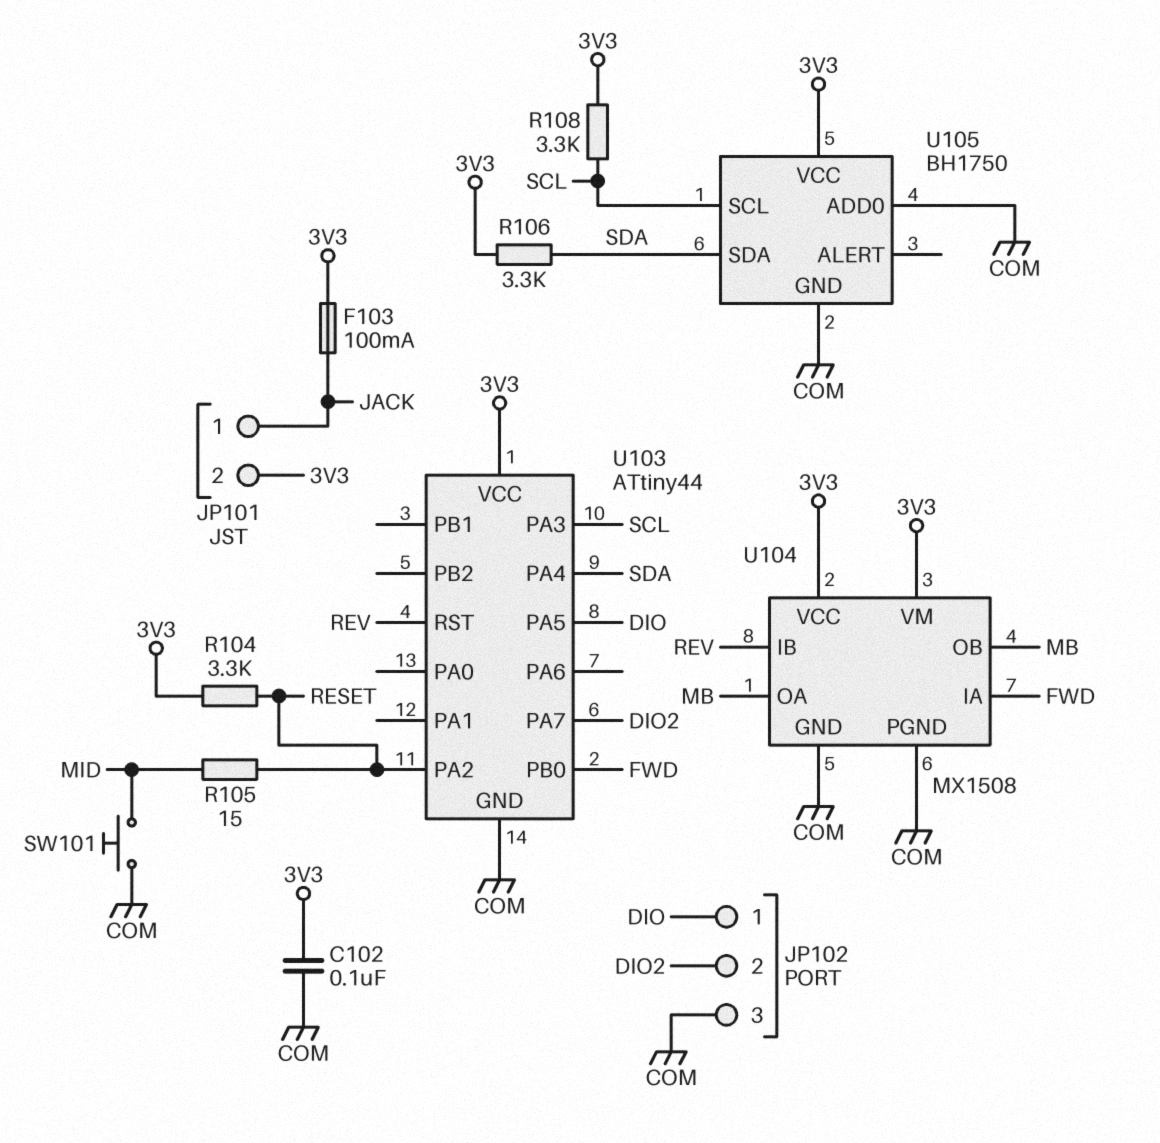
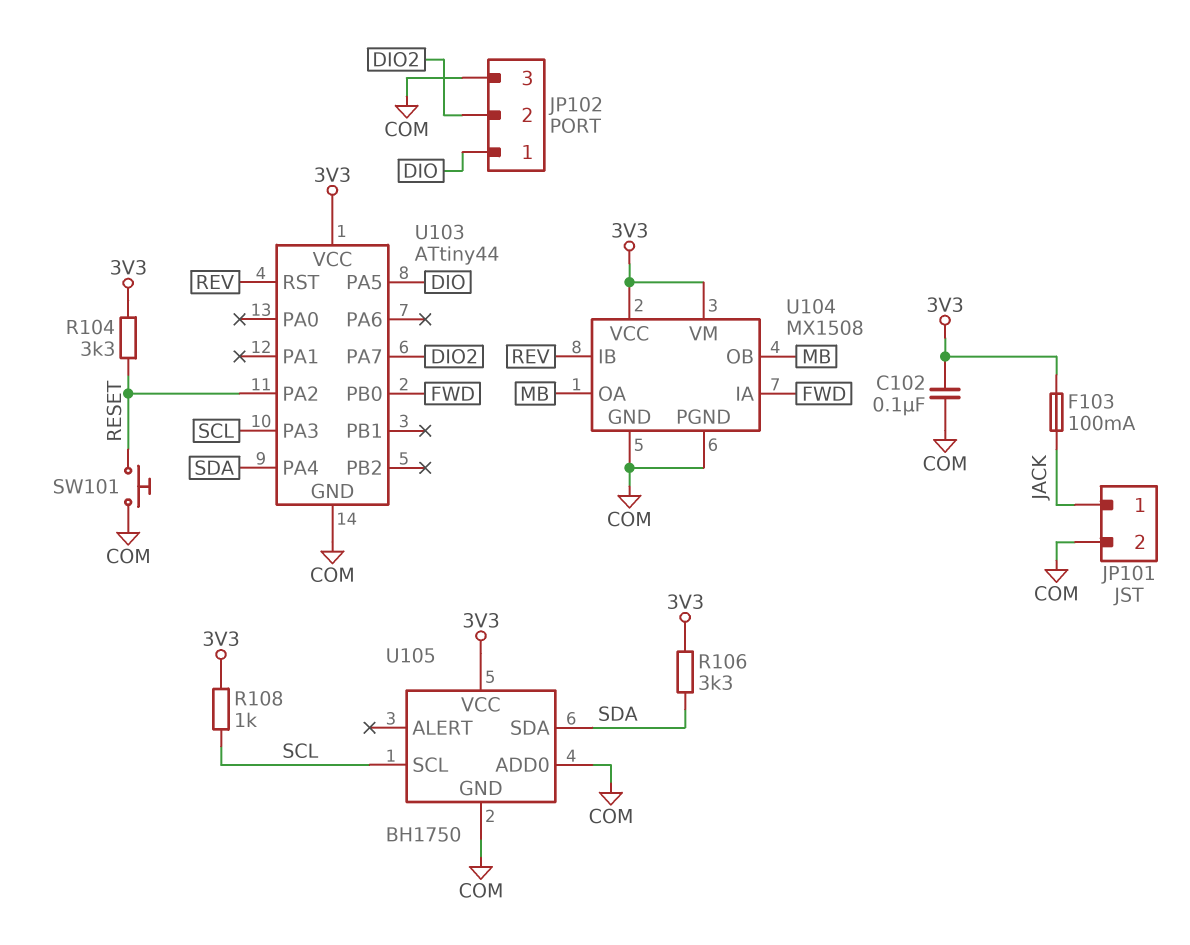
JP101 pin 2: 3V3 -> COM
R105: 15 (MID, RESET) -> none
R108: 3.3k (3V3, SCL) -> 1k (3V3, SCL)
SW101: button (COM, MID) -> button (COM, RESET)

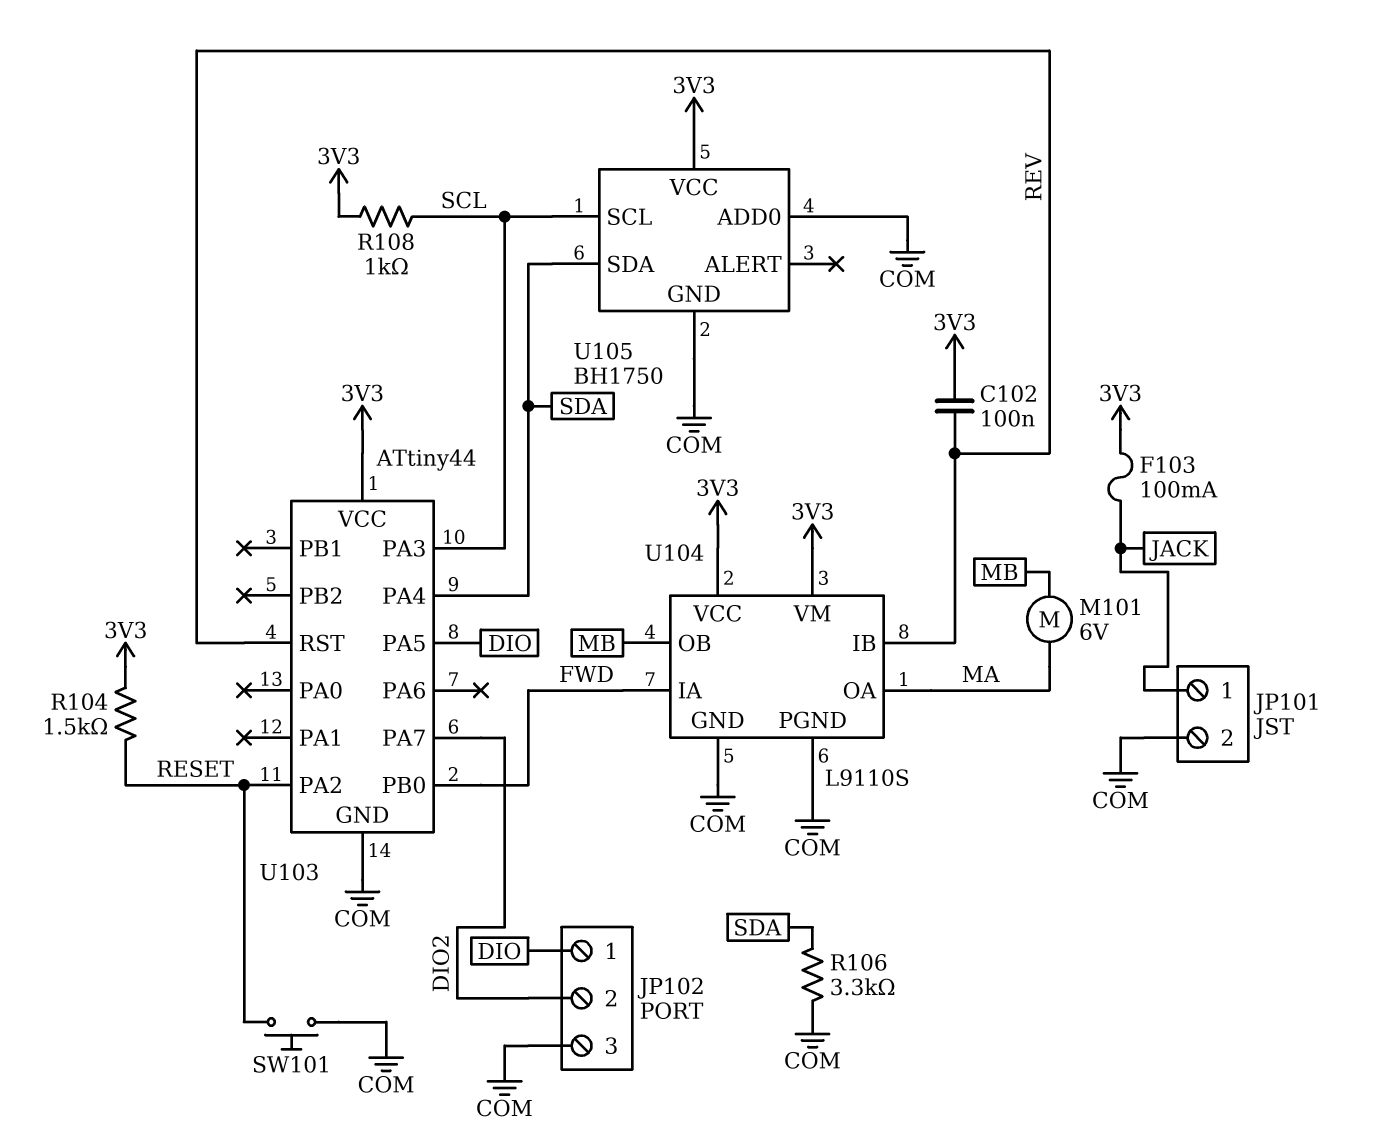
C102: 100nF (3V3, COM) -> 100nF (3V3, REV)
M101: none -> motor 6V (MA, MB)
R104: 3.3k (3V3, RESET) -> 1.5k (3V3, RESET)
R106: 3.3k (3V3, SDA) -> 3.3k (COM, SDA)
U104: MX1508 -> L9110S
U104 pin OA: MB -> MA

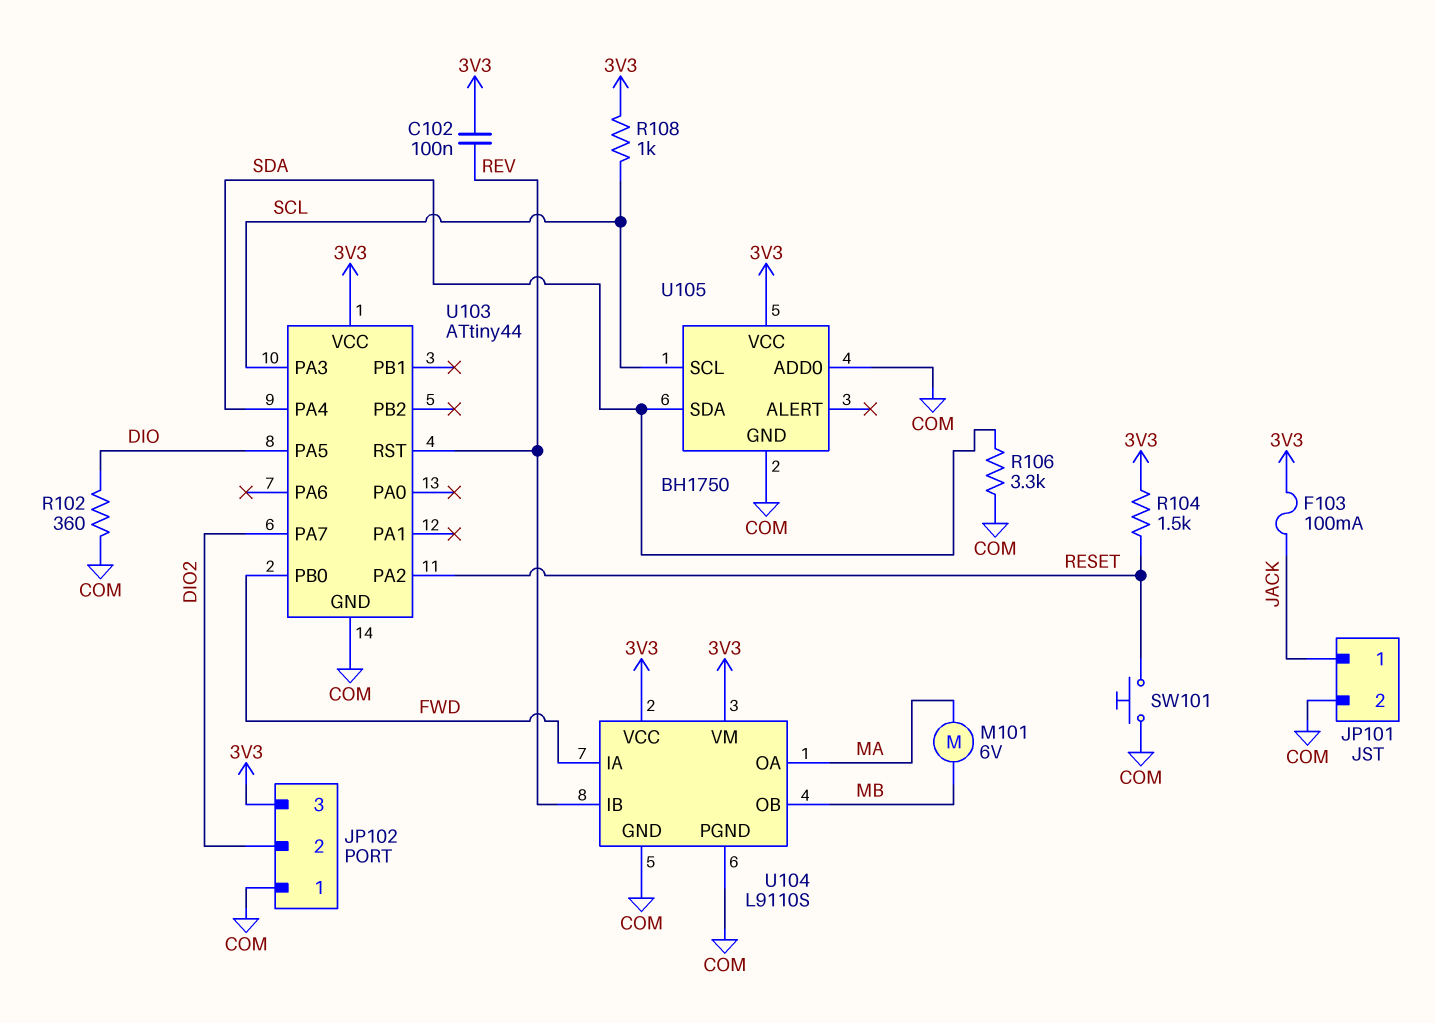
JP102 pin 1: DIO -> COM
JP102 pin 3: COM -> 3V3
R102: none -> 360 (COM, DIO)

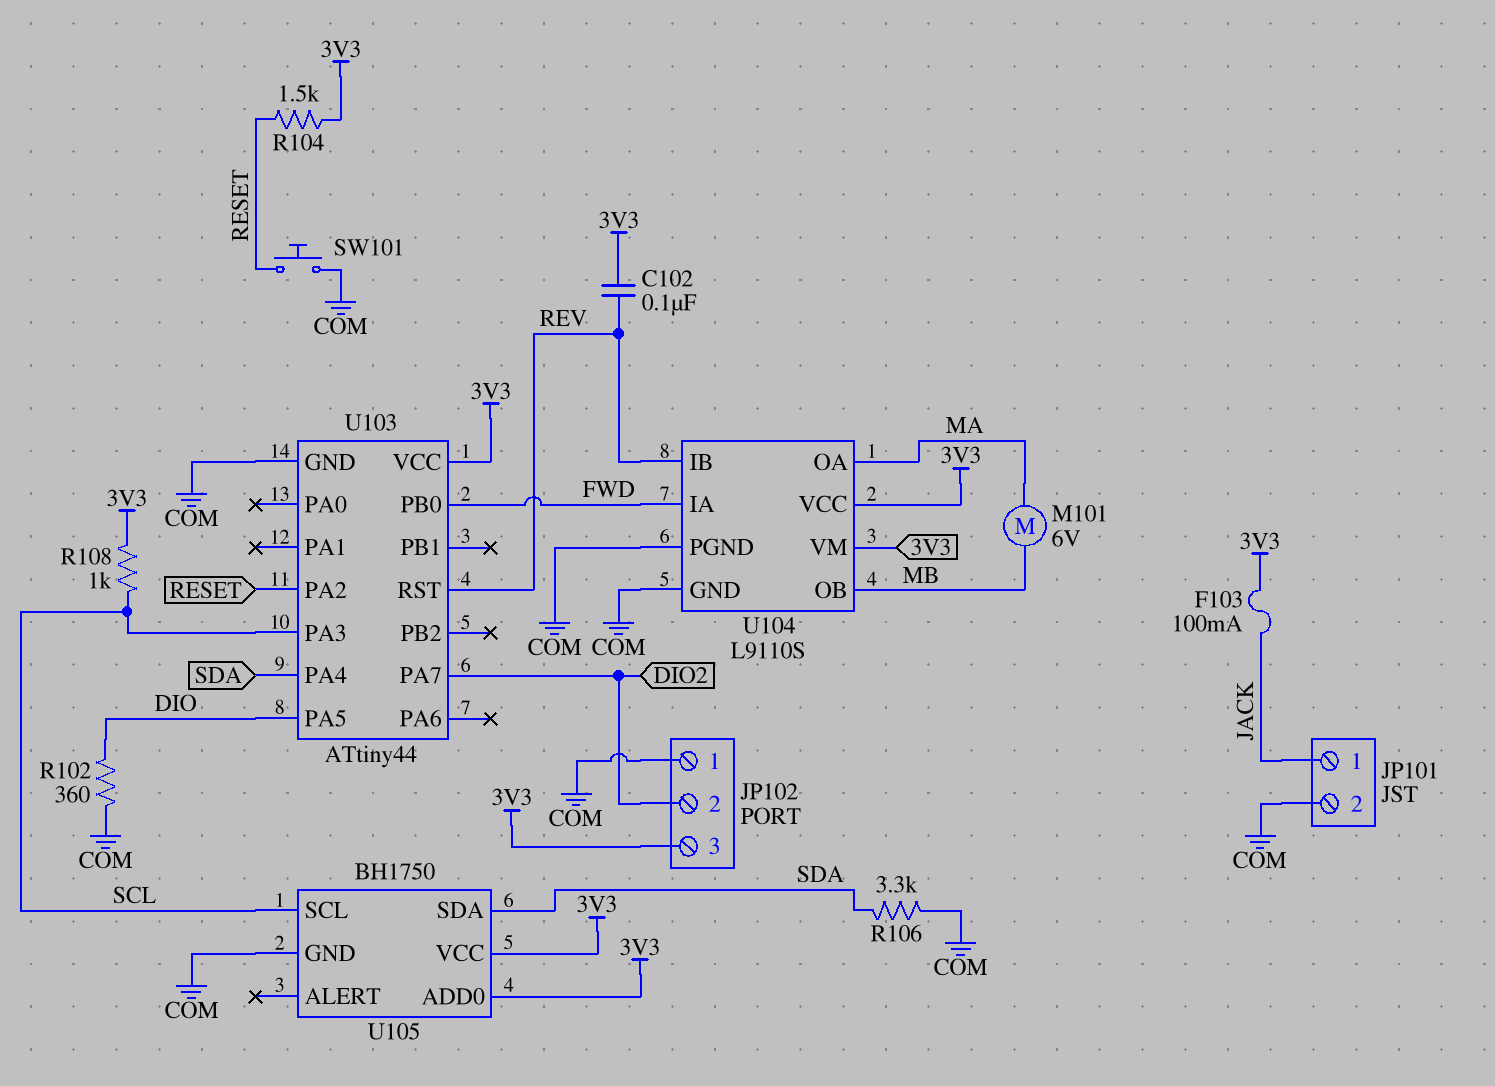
U105 pin ADD0: COM -> 3V3

